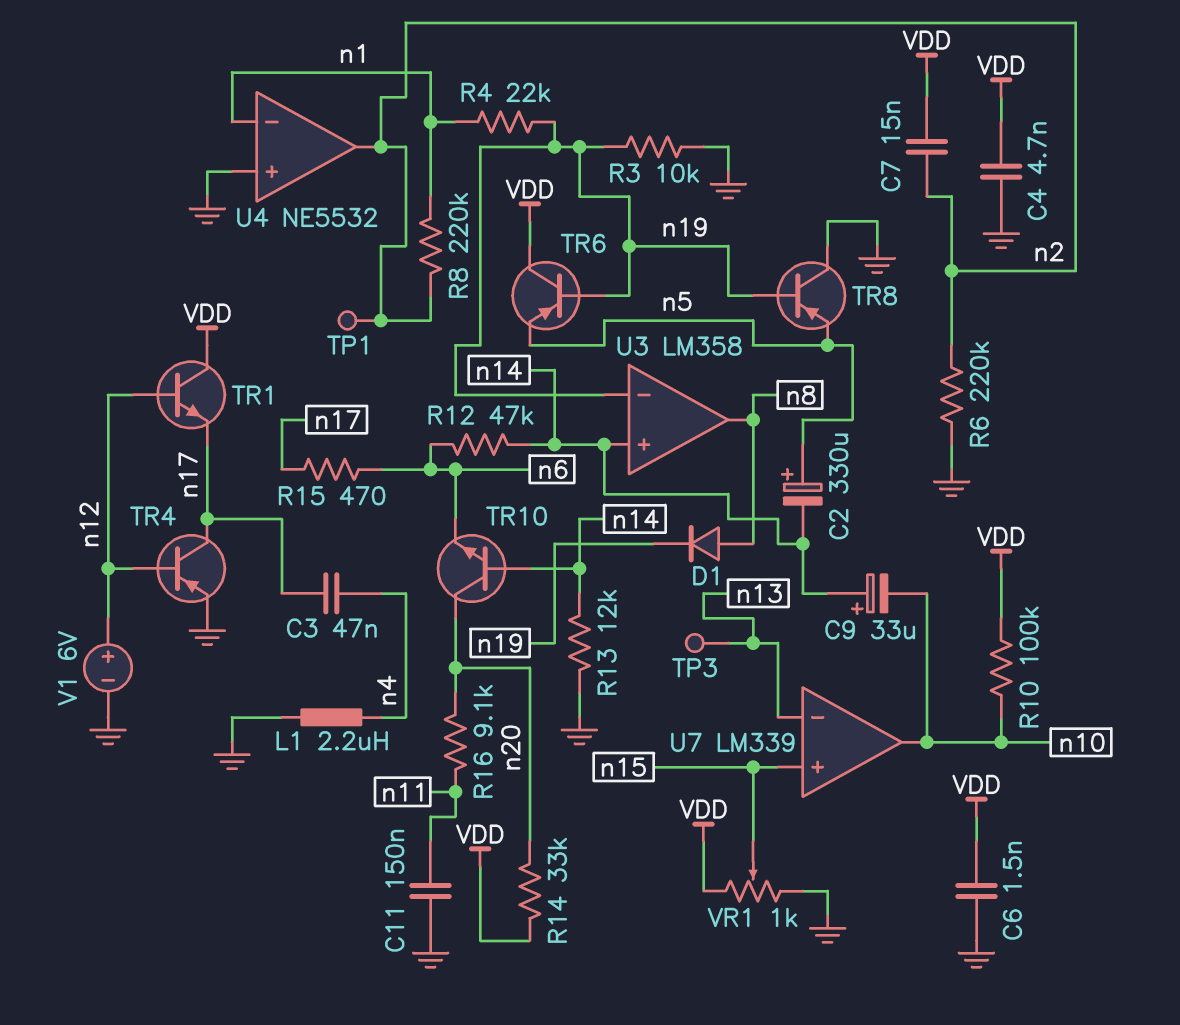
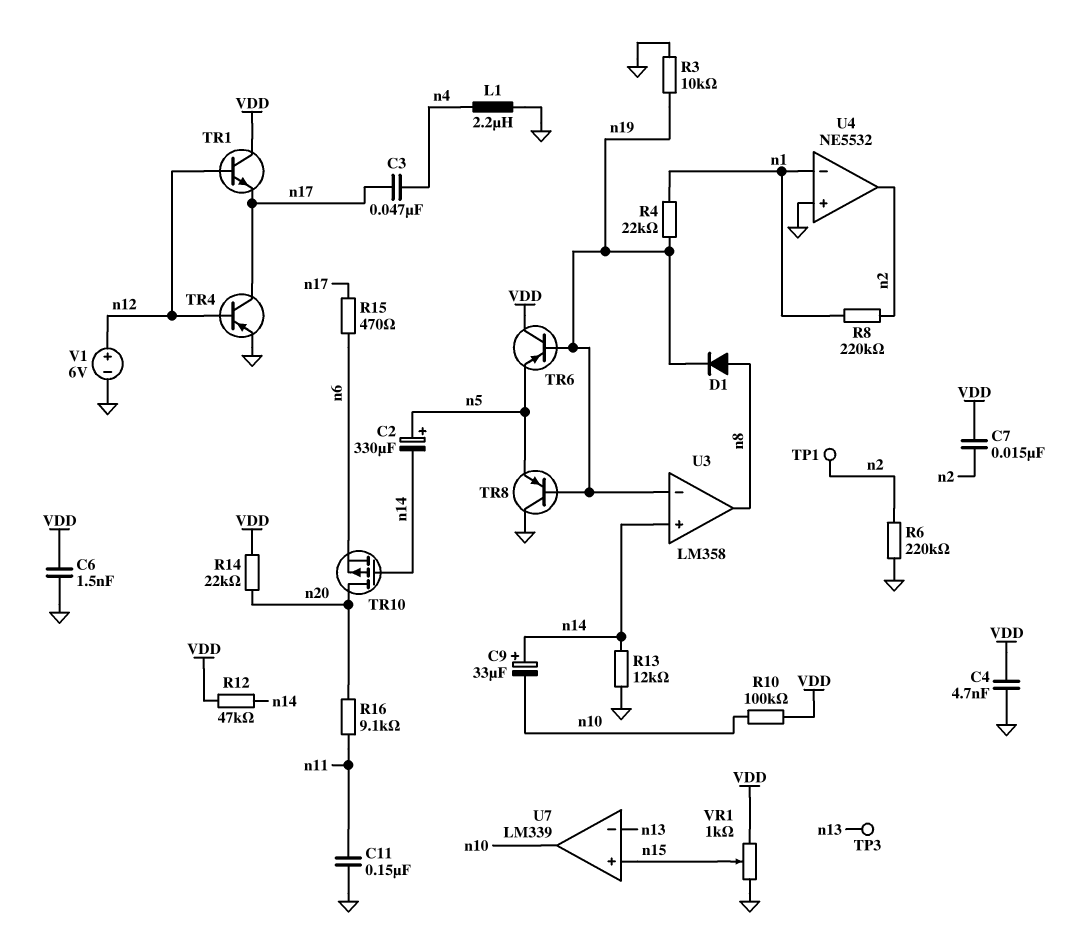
R12: 47k (n6, n14) -> 47k (VDD, n14)
R14: 33k (VDD, n20) -> 22k (VDD, n20)
TR10: NPN (B n14, C n20, E n6) -> PMOS (G n14, D n20, S n6)

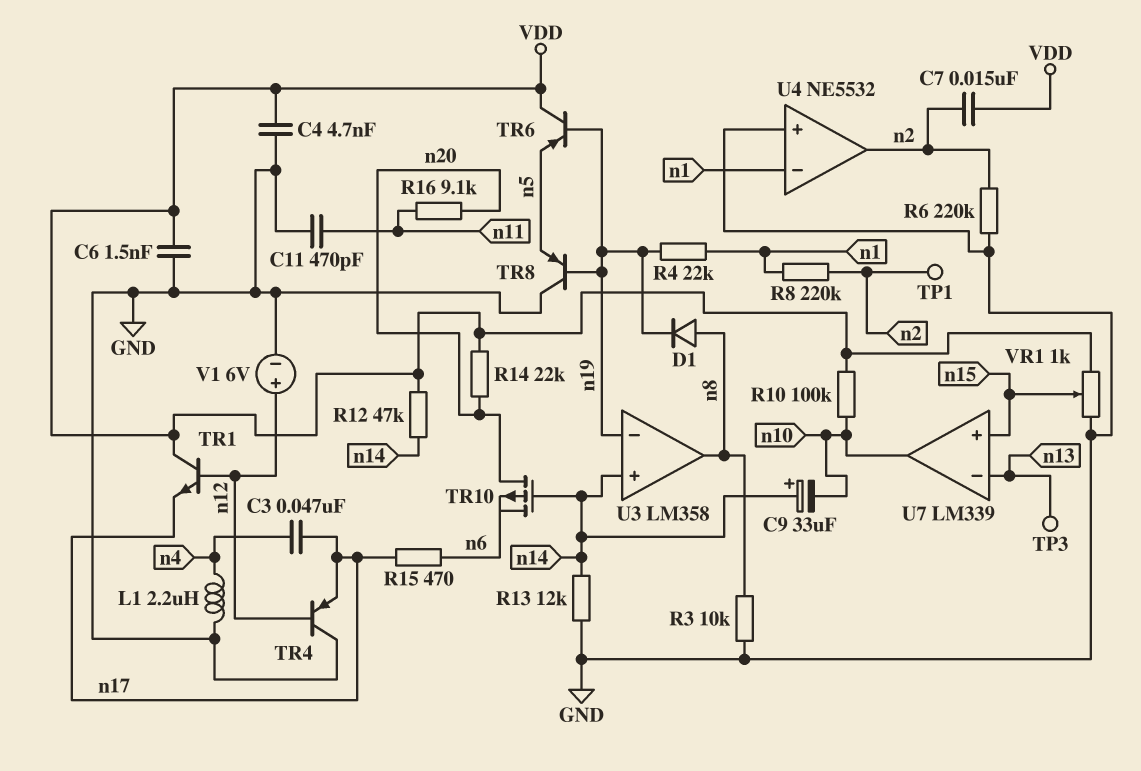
C2: 330uF (plus n5, minus n14) -> none
C11: 150nF (GND, n11) -> 470pF (GND, n11)
R3: 10k (GND, n19) -> 10k (GND, n8)
TR4: PNP (B n12, C n17, E GND) -> PNP (B n12, C GND, E n17)

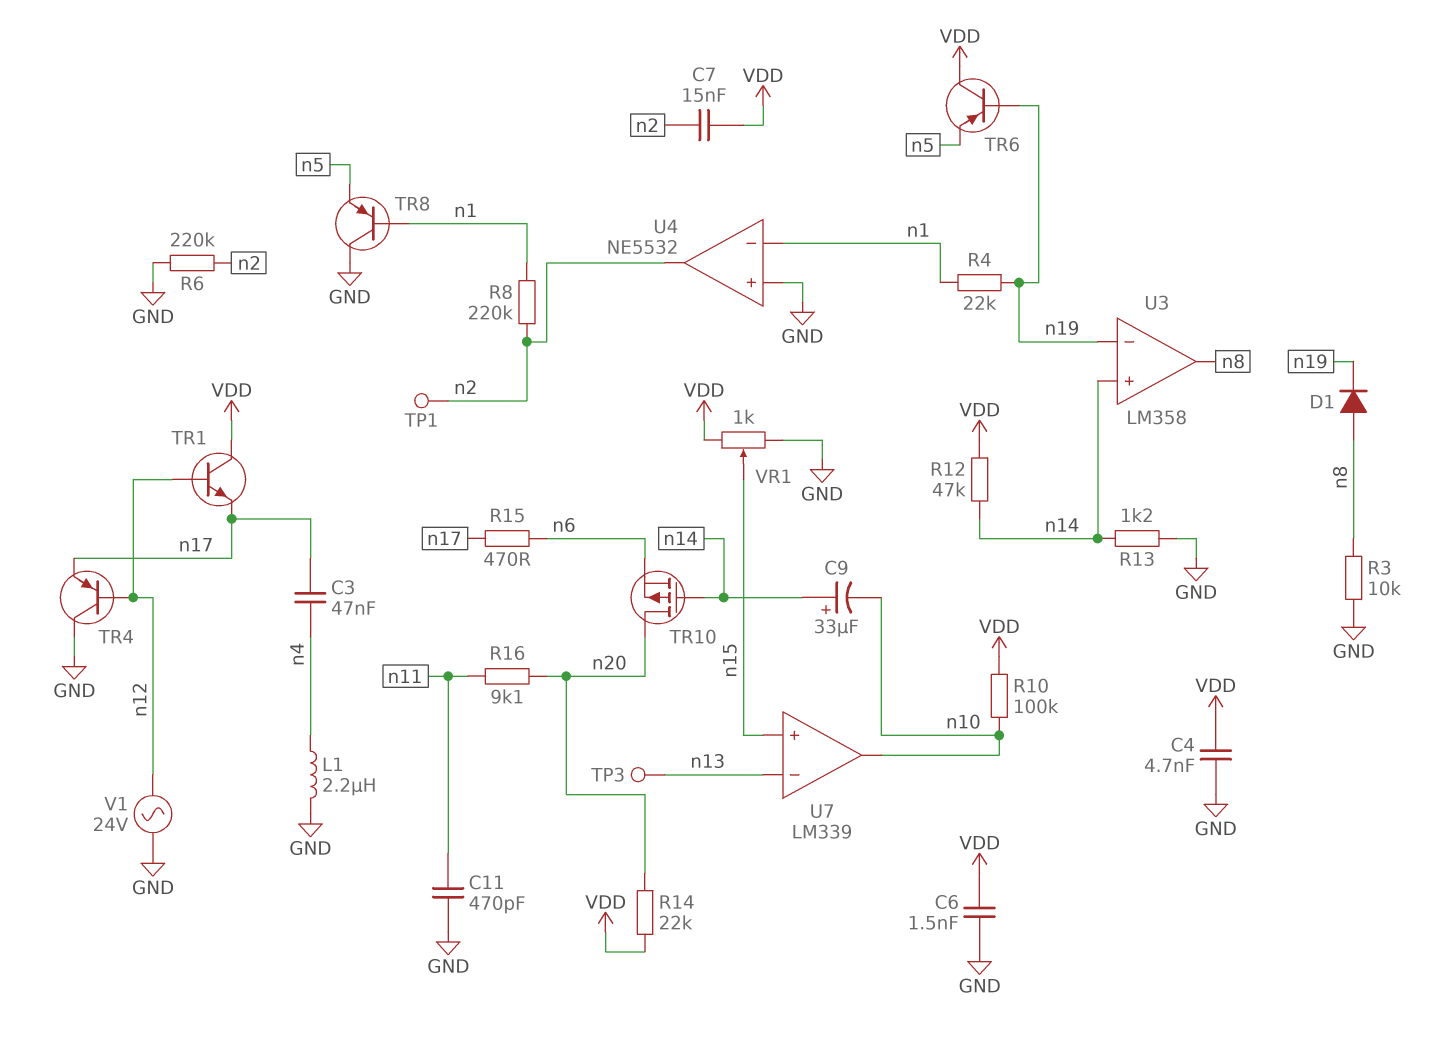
R13: 12k (GND, n14) -> 1.2k (GND, n14)
TR8: PNP (B n19, C GND, E n5) -> PNP (B n1, C GND, E n5)
V1: 6V (plus n12, minus GND) -> AC 24V (GND, n12)

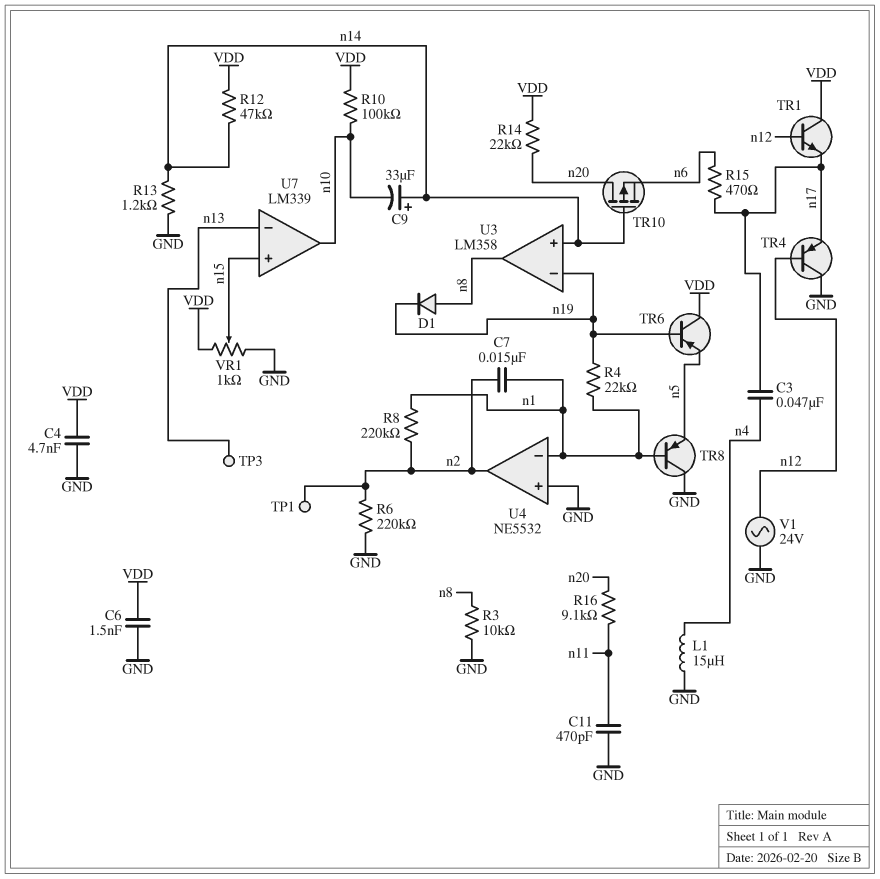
C7: 15nF (VDD, n2) -> 15nF (n1, n2)
L1: 2.2uH (GND, n4) -> 15uH (GND, n4)

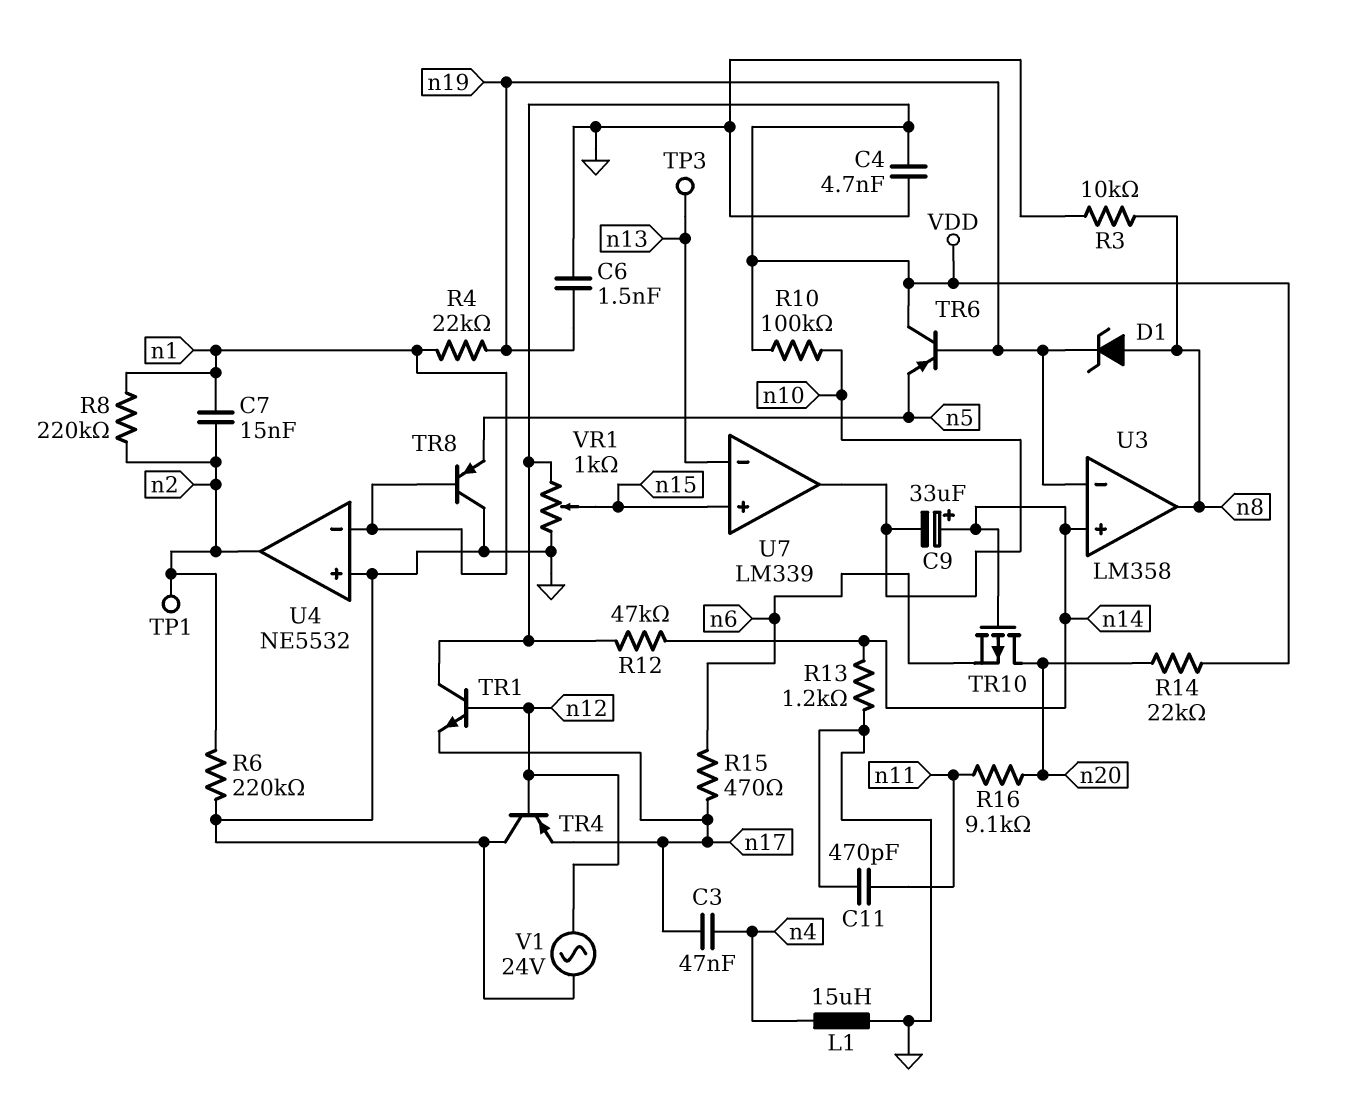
C6: 1.5nF (GND, VDD) -> 1.5nF (GND, n19)
D1: diode (A n8, K n19) -> zener (A n8, K n19)

